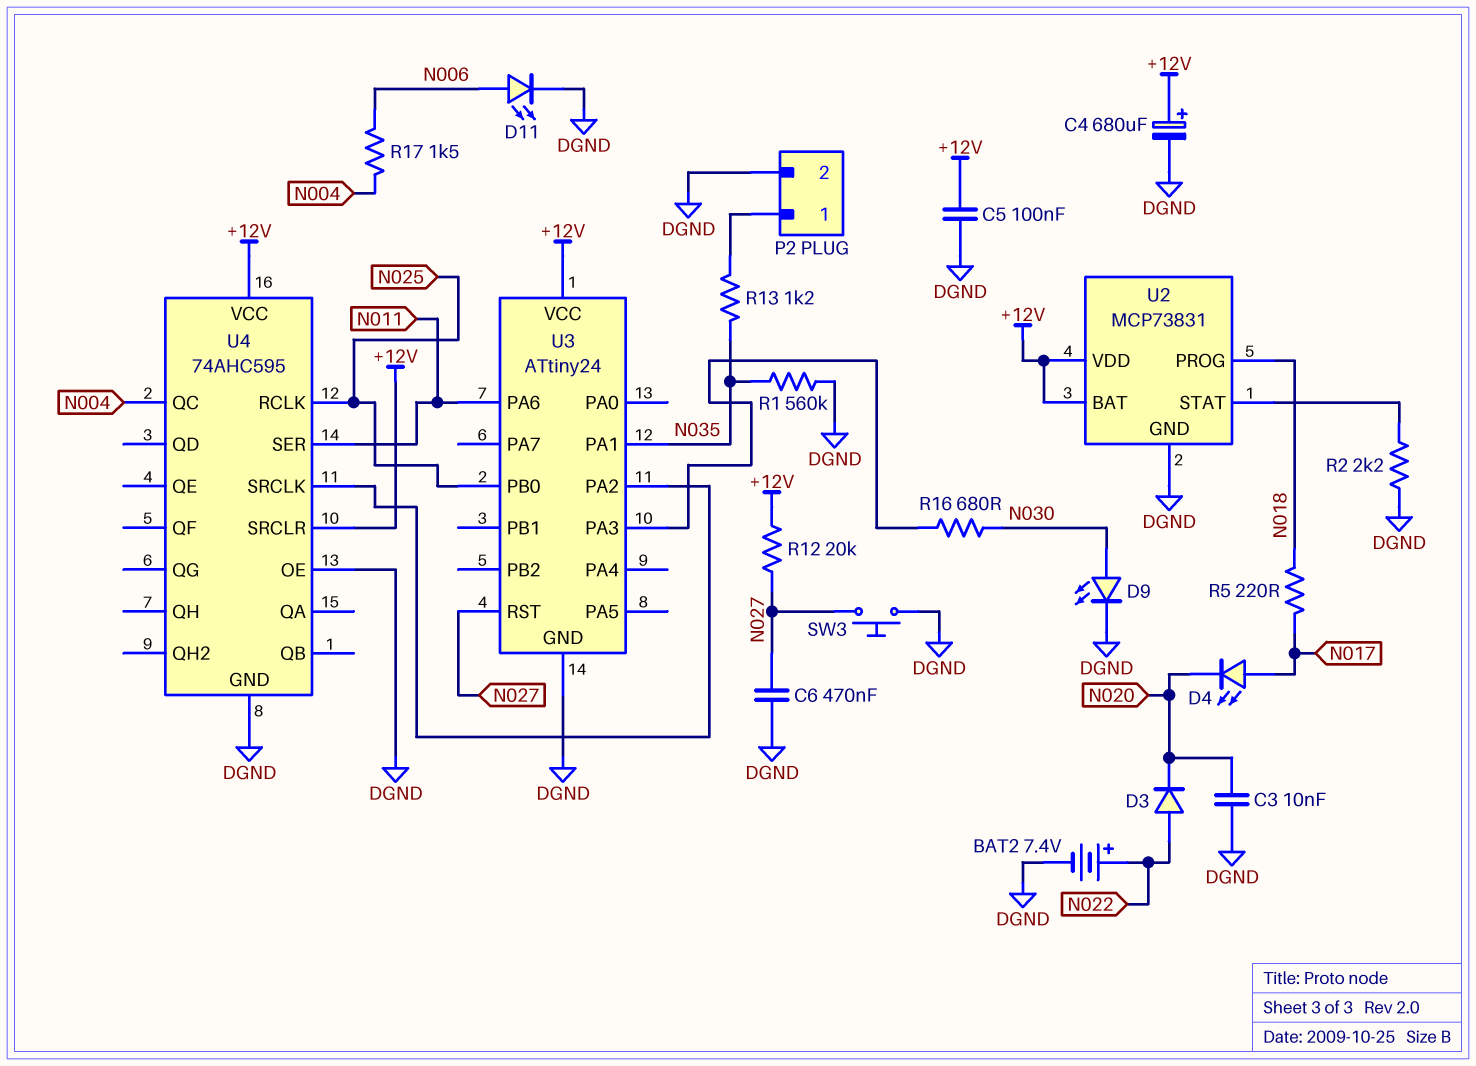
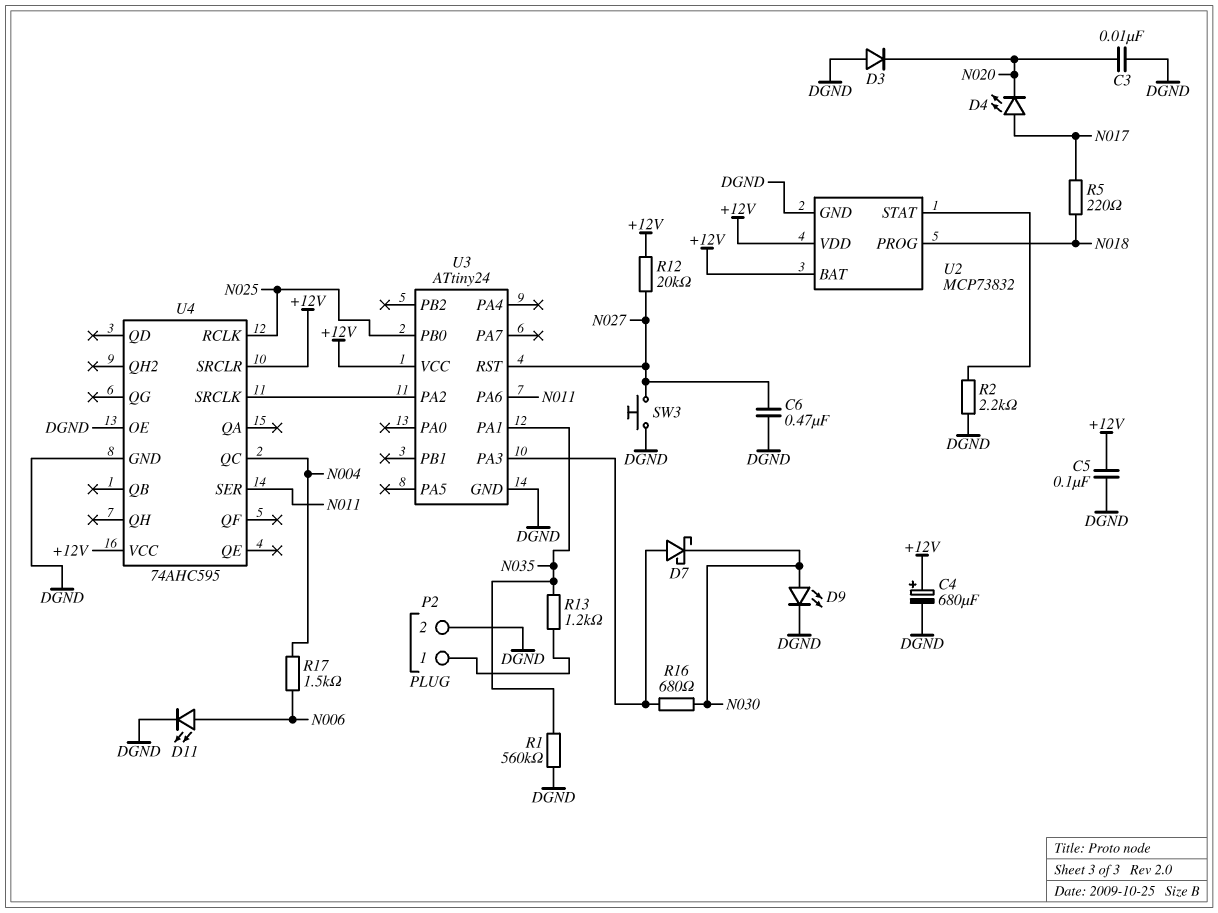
BAT2: 7.4V (plus N022, minus DGND) -> none
D3: diode (A N022, K N020) -> diode (A DGND, K N020)
D7: none -> schottky (A U3/PA3, K N030)
U2: MCP73831 -> MCP73832

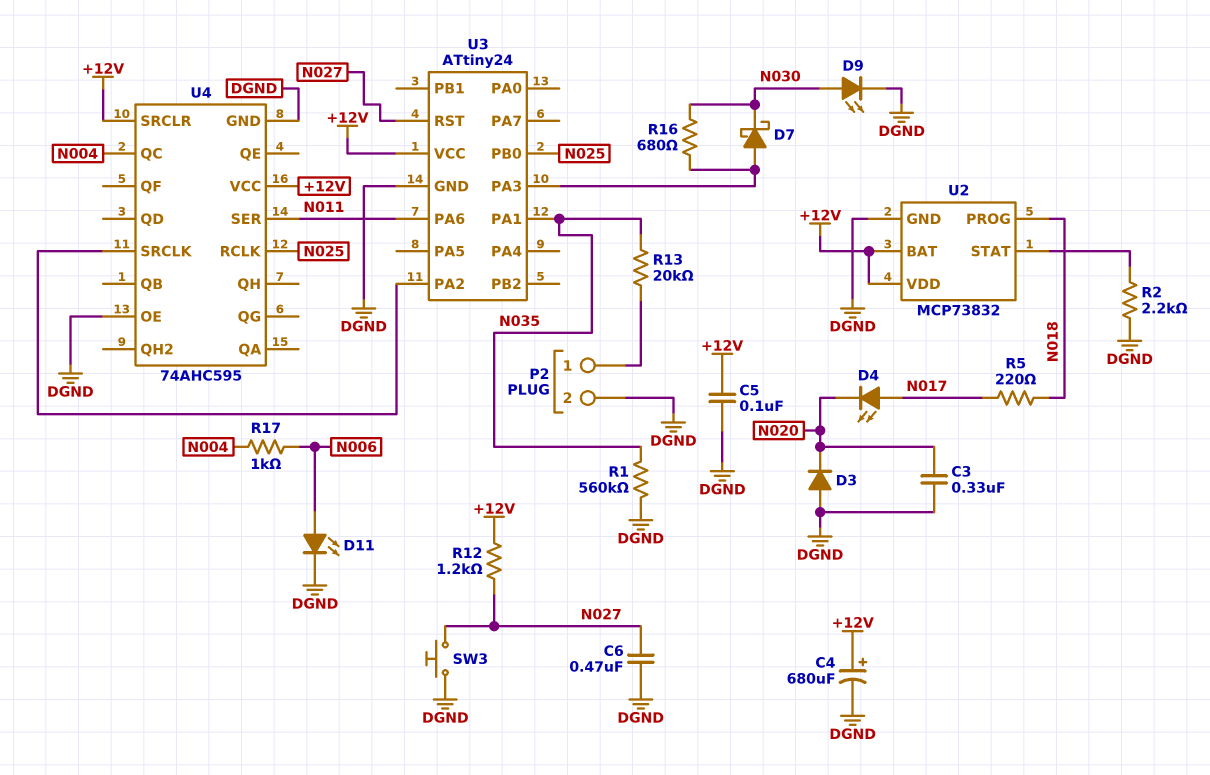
C3: 10nF (DGND, N020) -> 330nF (DGND, N020)
R12: 20k (+12V, N027) -> 1.2k (+12V, N027)
R13: 1.2k (N035, P2/1) -> 20k (N035, P2/1)
R17: 1.5k (N004, N006) -> 1k (N004, N006)

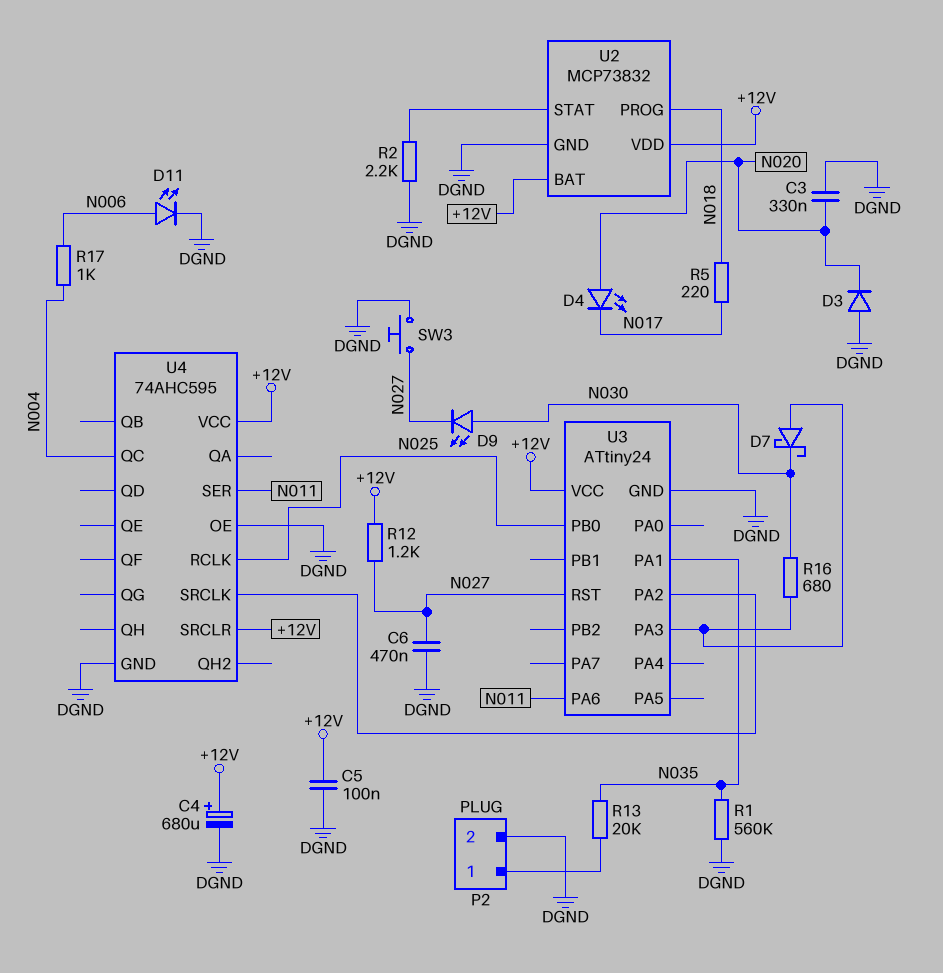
D4: LED (A N017, K N020) -> LED (A N020, K N017)
D9: LED (A N030, K DGND) -> LED (A N030, K N027)

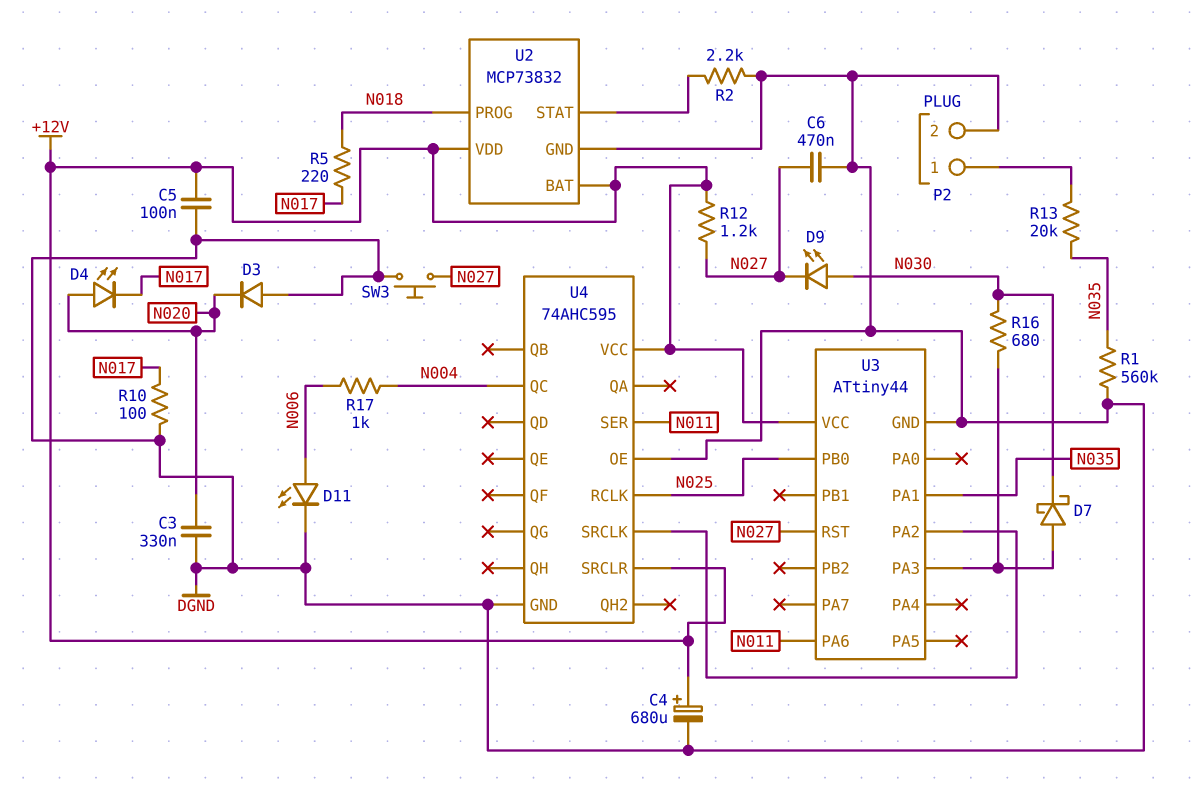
R10: none -> 100 (DGND, N017)
U3: ATtiny24 -> ATtiny44

